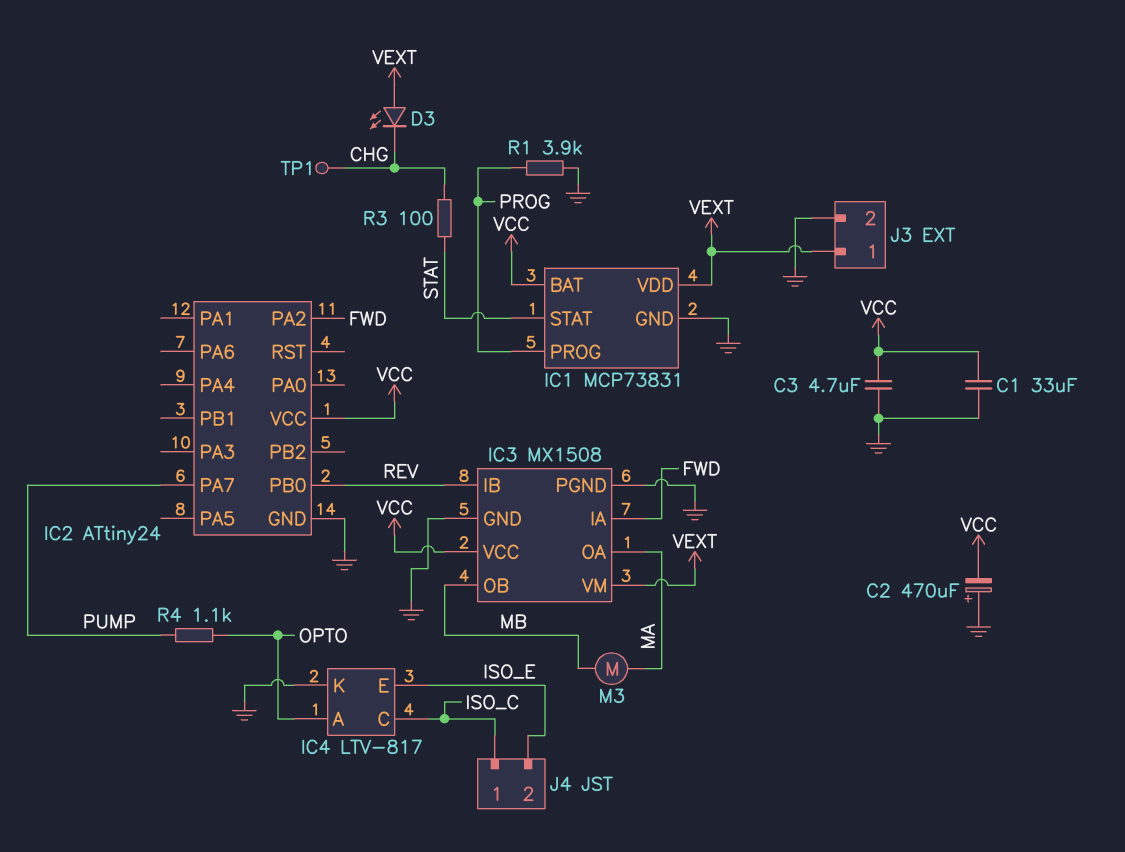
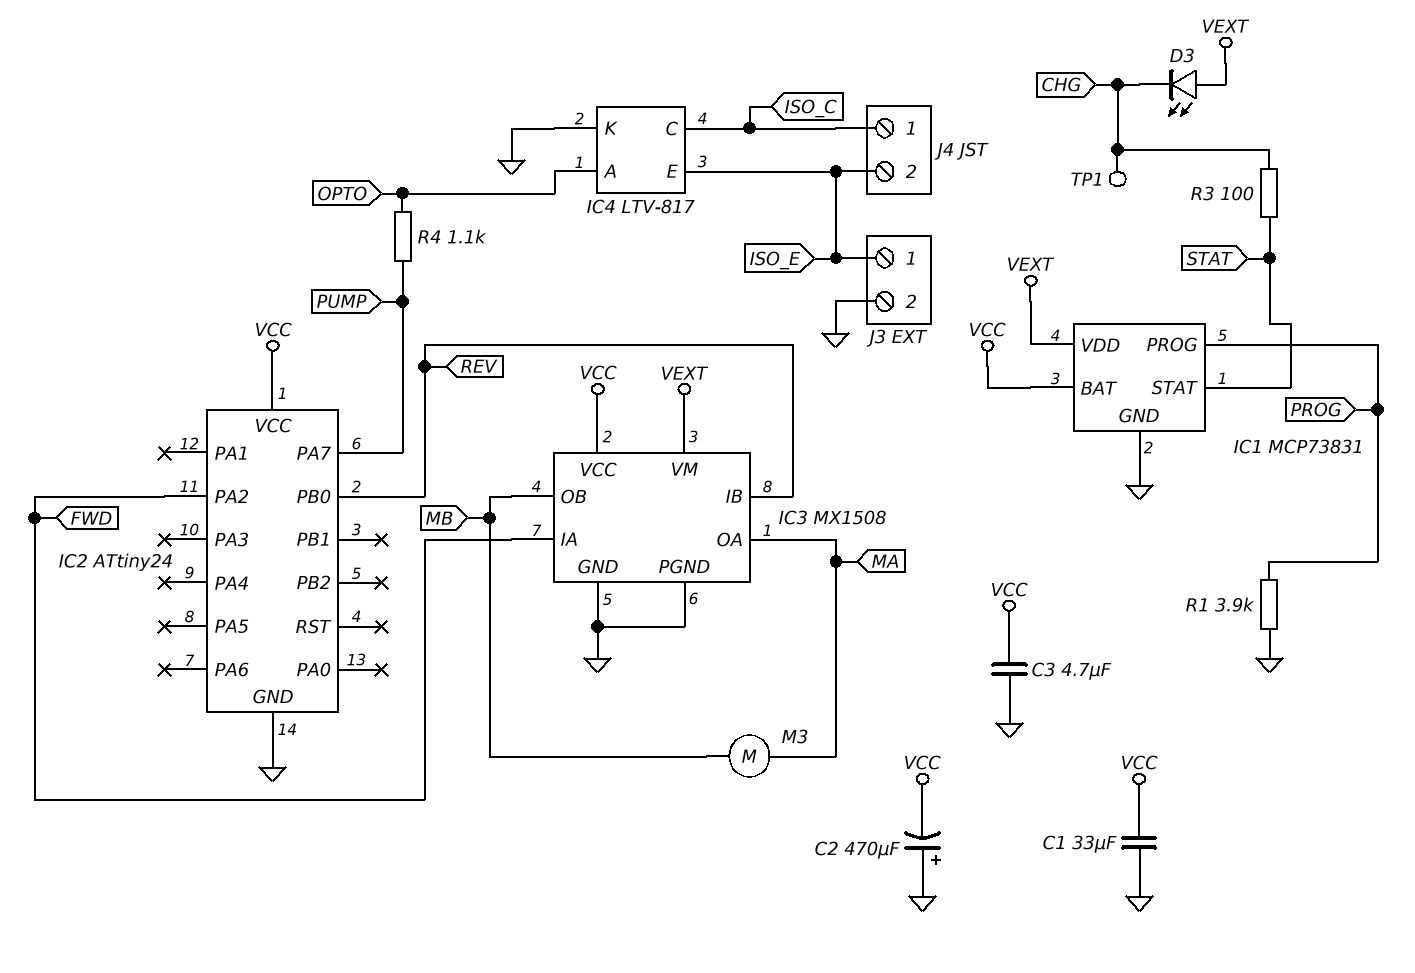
J3 pin 1: VEXT -> ISO_E

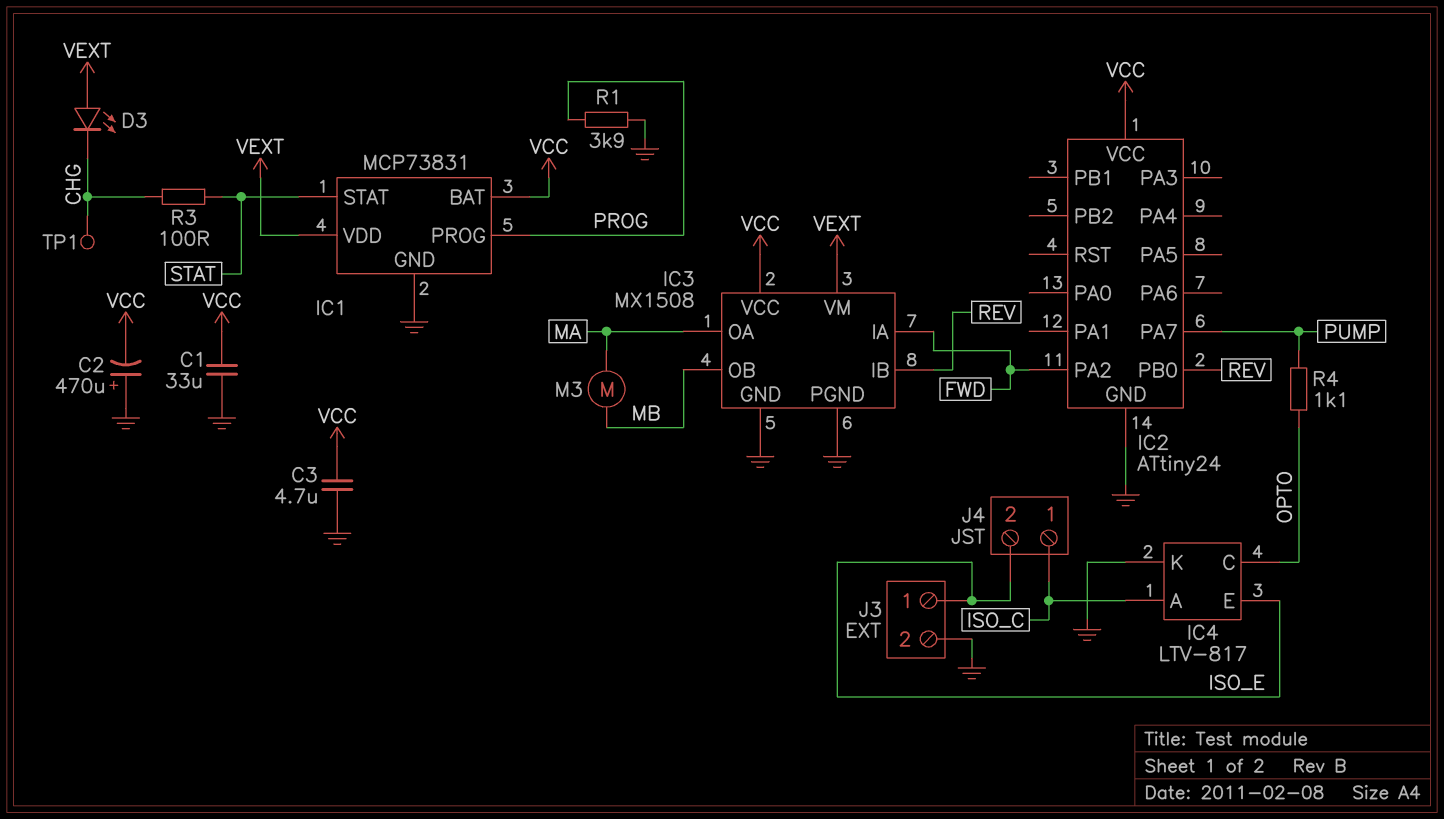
IC4 pin A: OPTO -> ISO_C
IC4 pin C: ISO_C -> OPTO

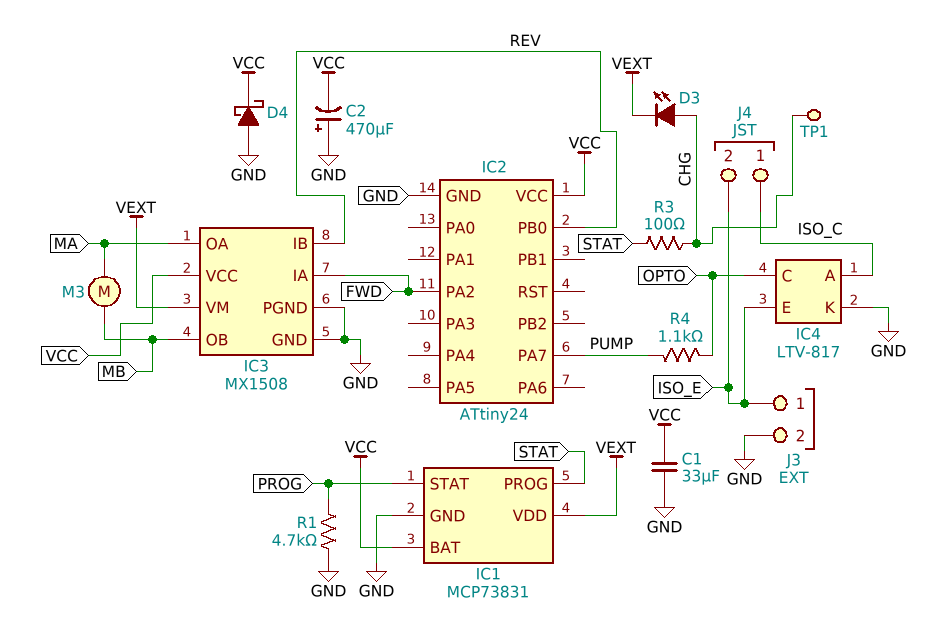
C3: 4.7uF (GND, VCC) -> none
D3: LED (A VEXT, K CHG) -> LED (A CHG, K VEXT)
D4: none -> schottky (A GND, K VCC)
IC1 pin PROG: PROG -> STAT
IC1 pin STAT: STAT -> PROG
R1: 3.9k (GND, PROG) -> 4.7k (GND, PROG)

